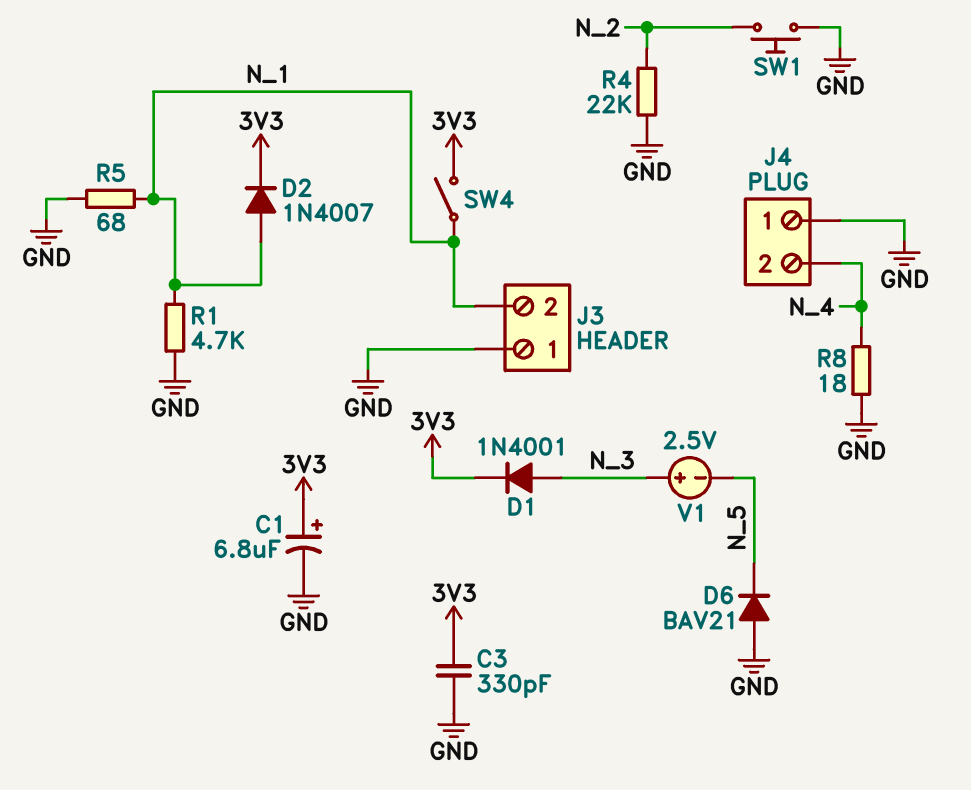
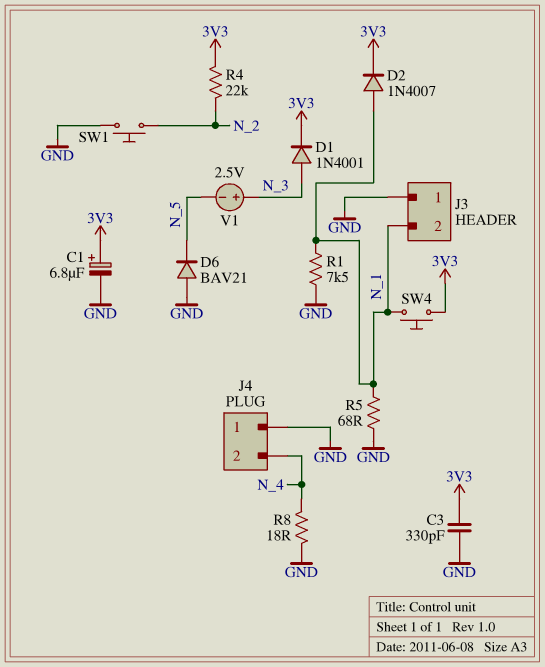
R1: 4.7k (GND, N_1) -> 7.5k (GND, N_1)
R4: 22k (GND, N_2) -> 22k (3V3, N_2)
SW4: switch (3V3, N_1) -> button (3V3, N_1)

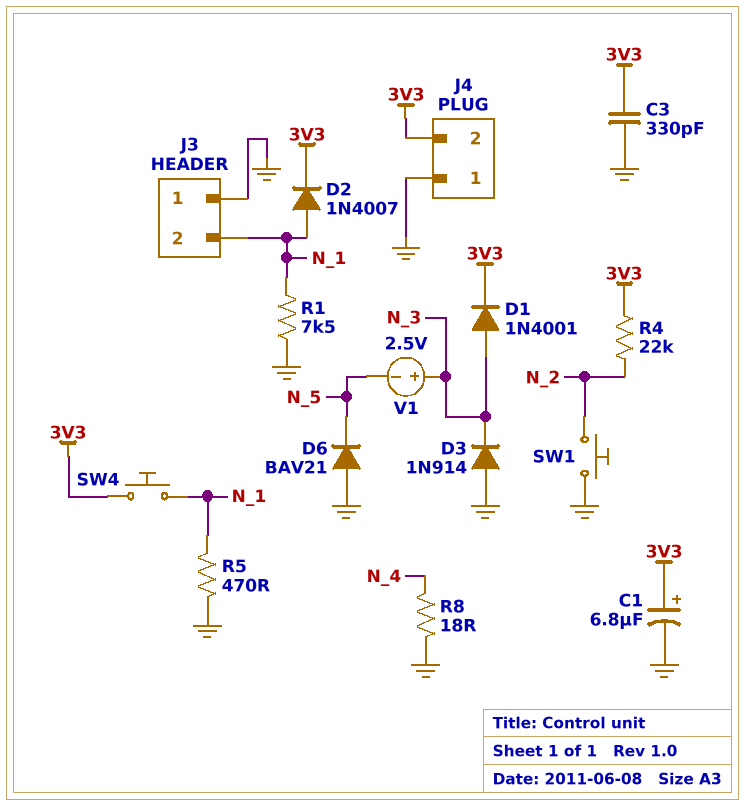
D3: none -> diode 1N914 (A GND, K N_3)
J4 pin 2: N_4 -> 3V3
R5: 68 (GND, N_1) -> 470 (GND, N_1)

